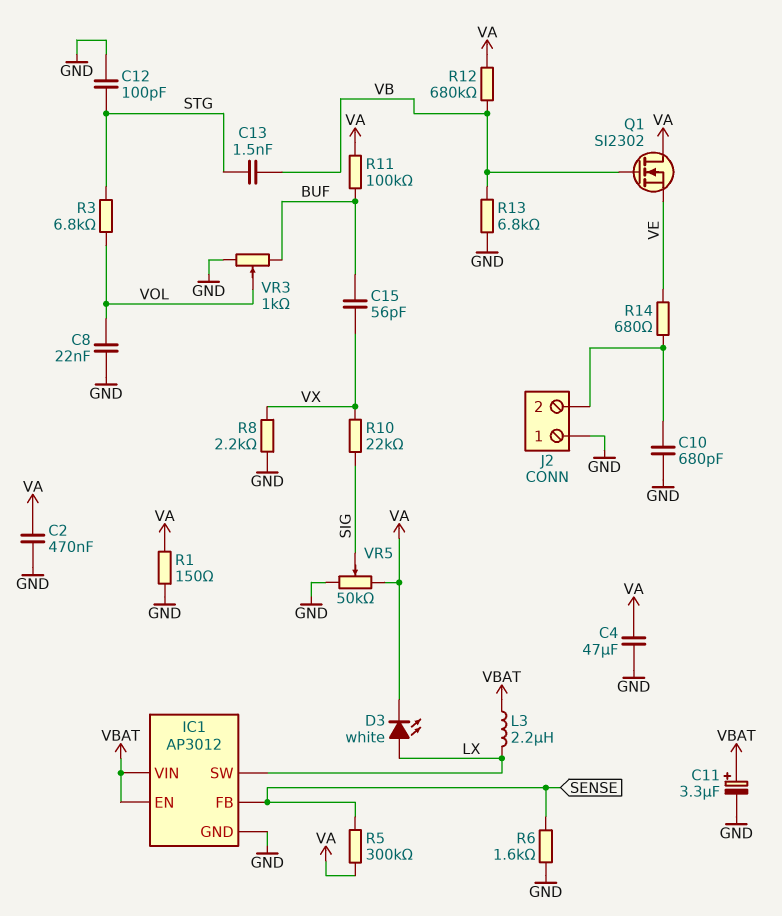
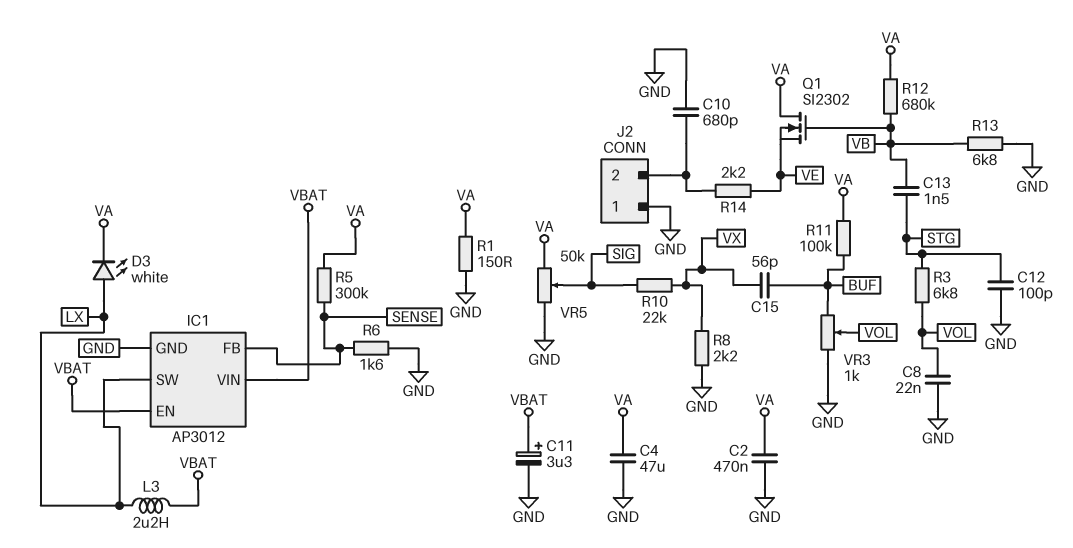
R14: 680 (J2/2, VE) -> 2.2k (J2/2, VE)

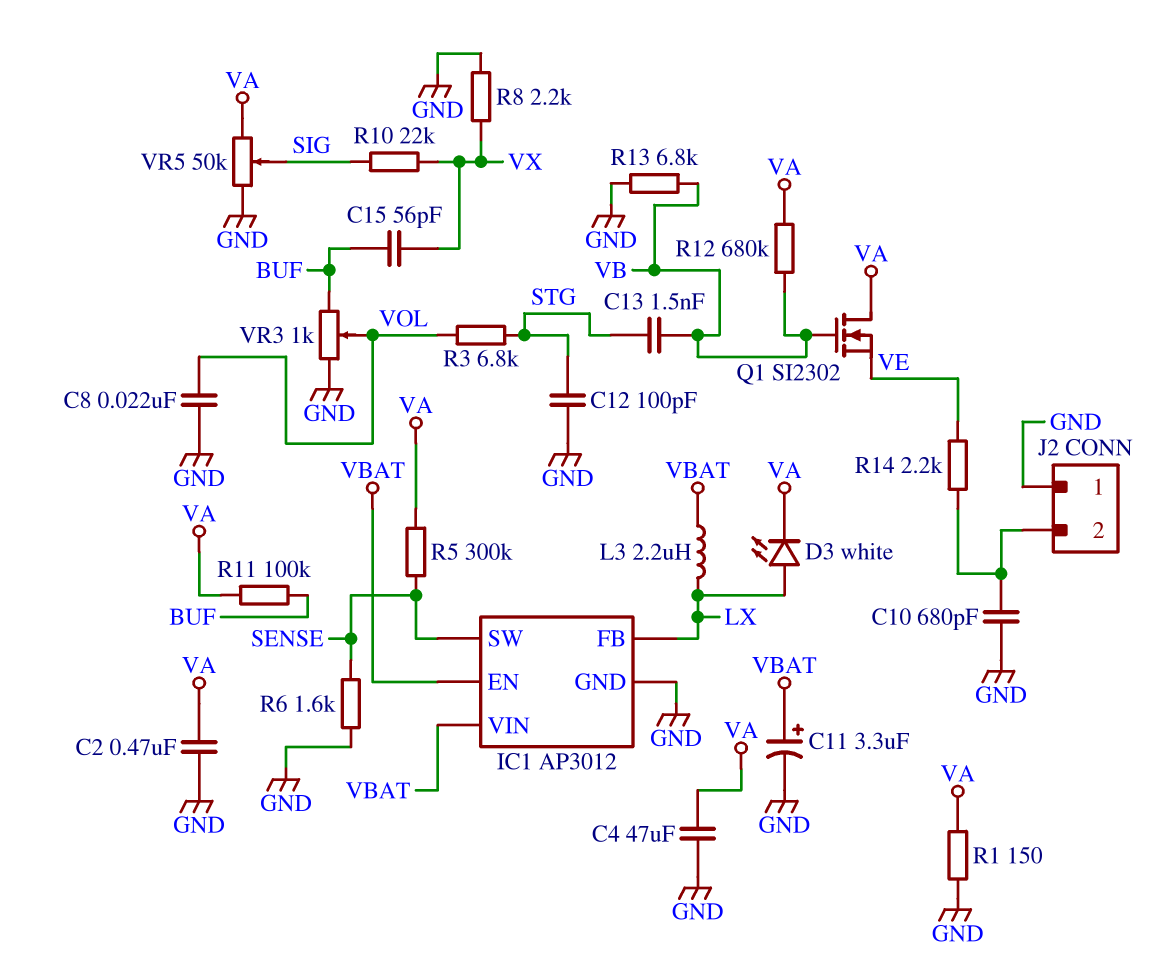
IC1 pin FB: SENSE -> LX
IC1 pin SW: LX -> SENSE

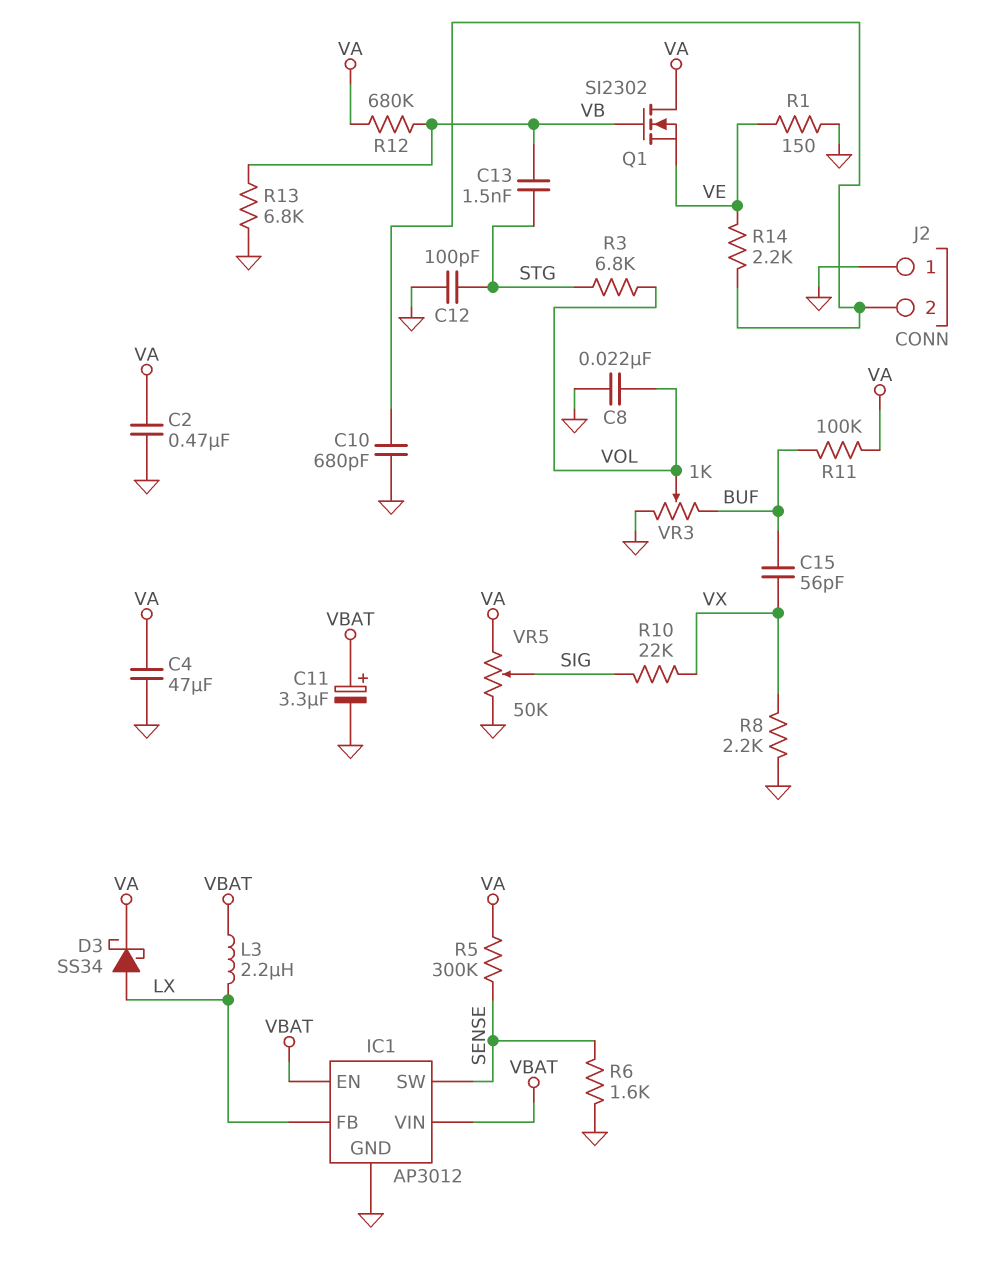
D3: LED white (A LX, K VA) -> schottky SS34 (A LX, K VA)
R1: 150 (GND, VA) -> 150 (GND, VE)

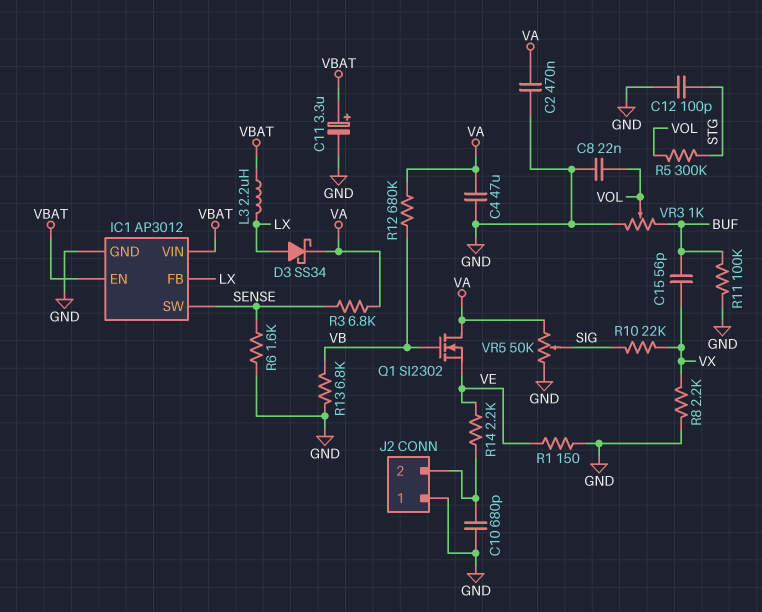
C13: 1.5nF (STG, VB) -> none
R3: 6.8k (STG, VOL) -> 6.8k (SENSE, VA)
R5: 300k (SENSE, VA) -> 300k (STG, VOL)
R11: 100k (BUF, VA) -> 100k (BUF, GND)

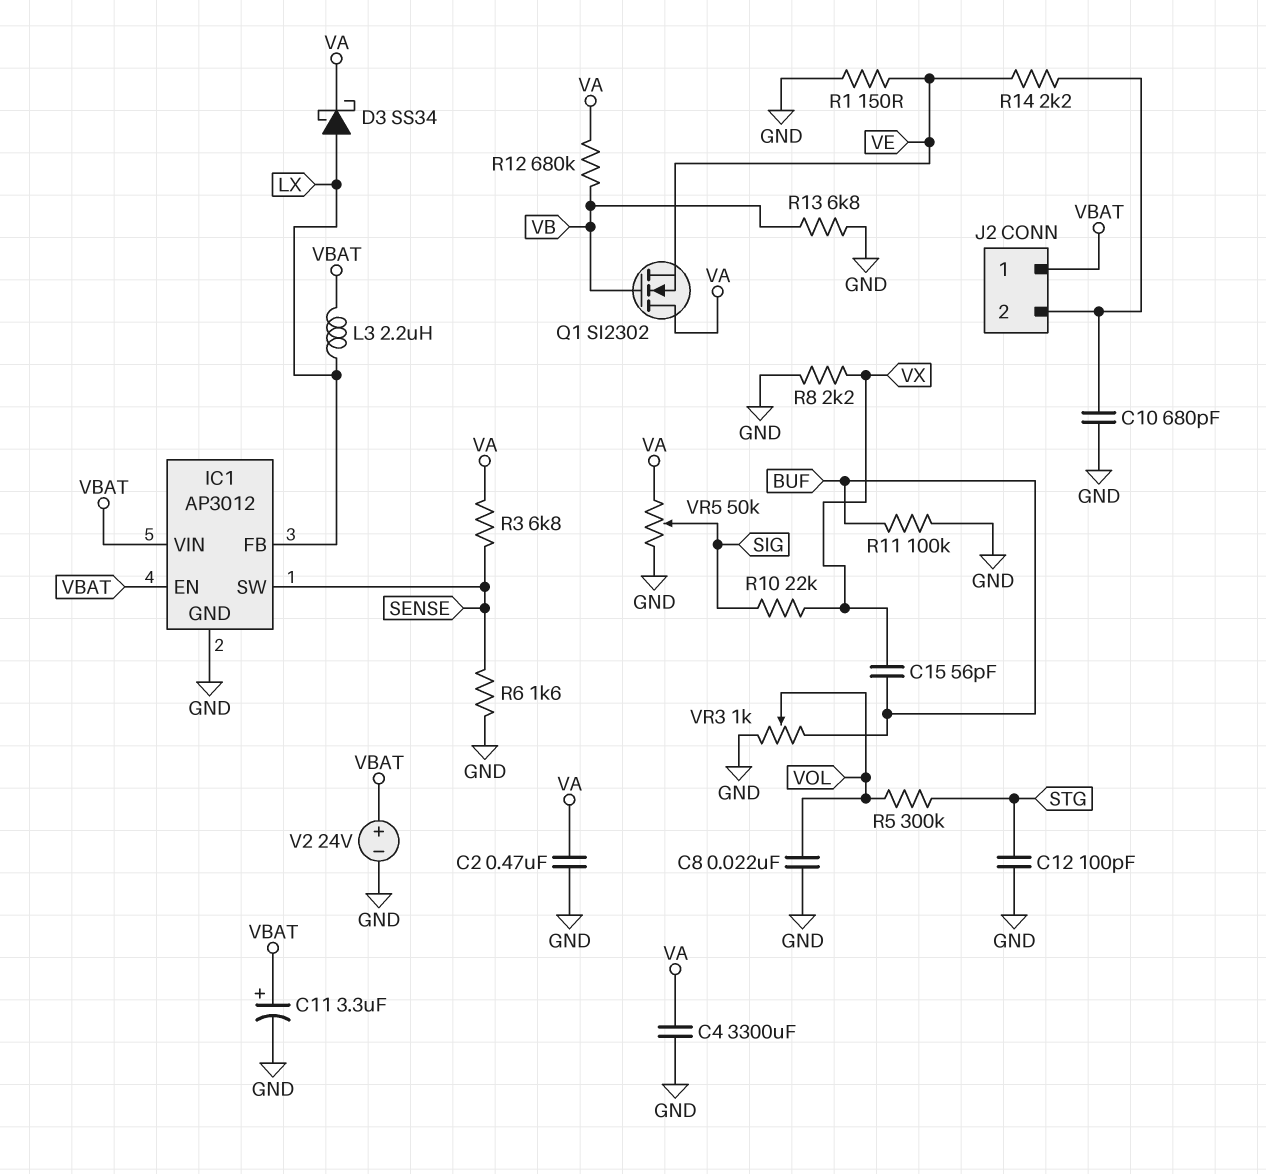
C4: 47uF (GND, VA) -> 3300uF (GND, VA)
J2 pin 1: GND -> VBAT
V2: none -> 24V (plus VBAT, minus GND)

